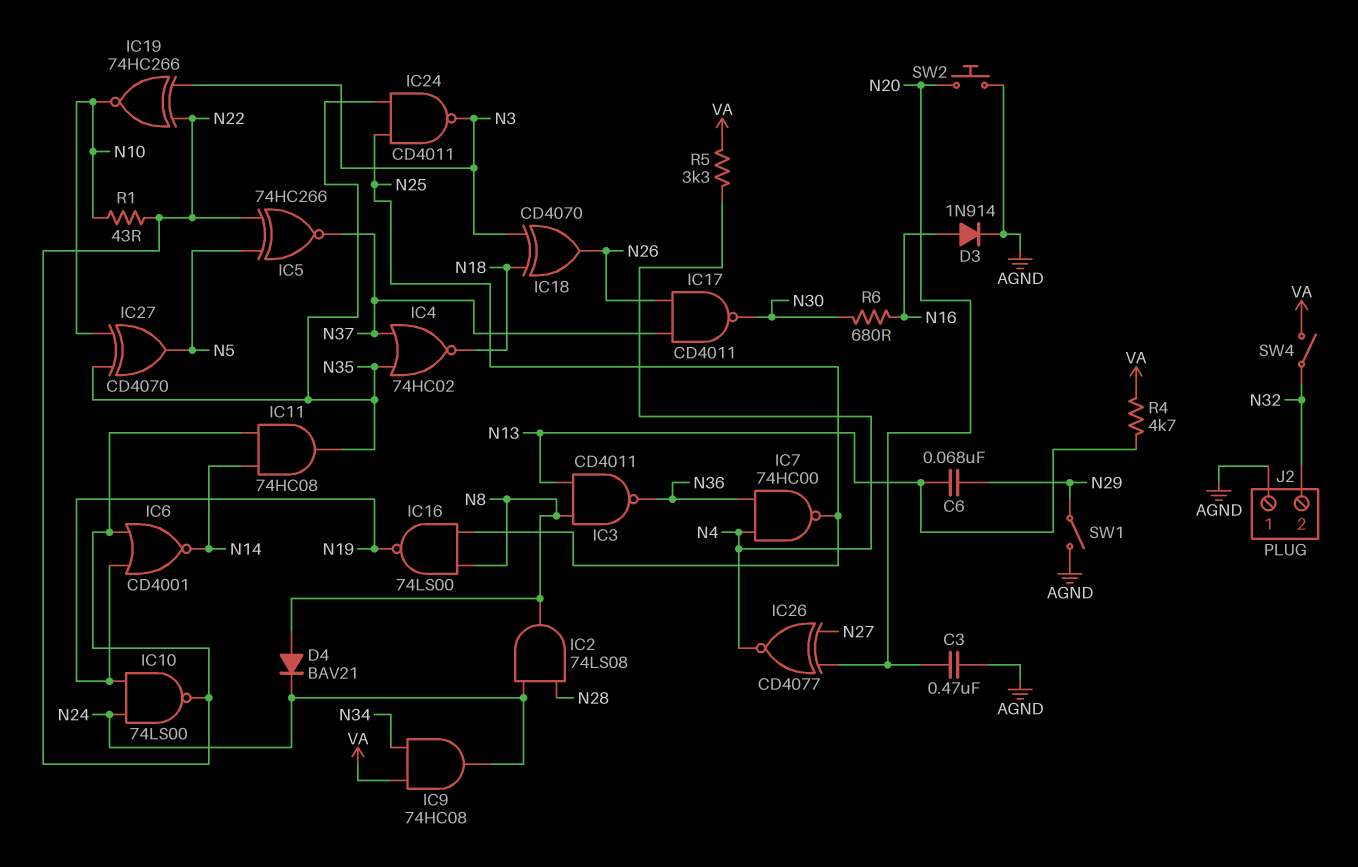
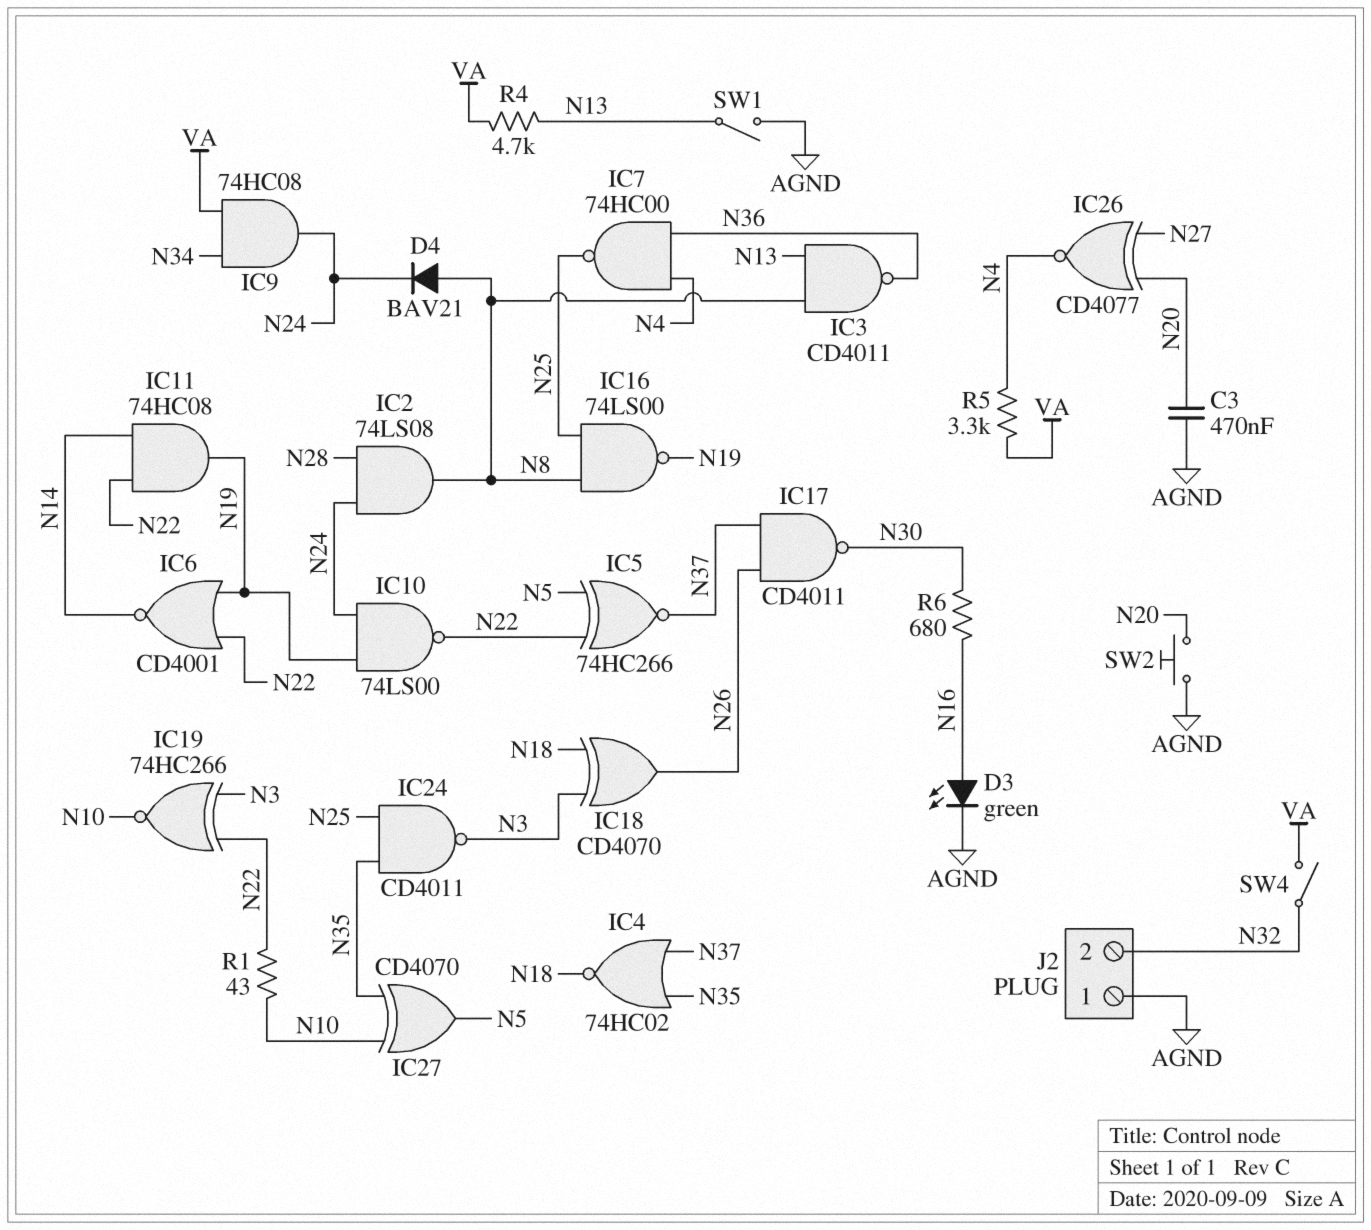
C6: 68nF (N13, N29) -> none
D3: diode 1N914 (A N16, K AGND) -> LED green (A N16, K AGND)
IC11: AND 74HC08 (in N14, in N22, out N35) -> AND 74HC08 (in N14, in N22, out N19)
SW1: switch (AGND, N29) -> switch (AGND, N13)

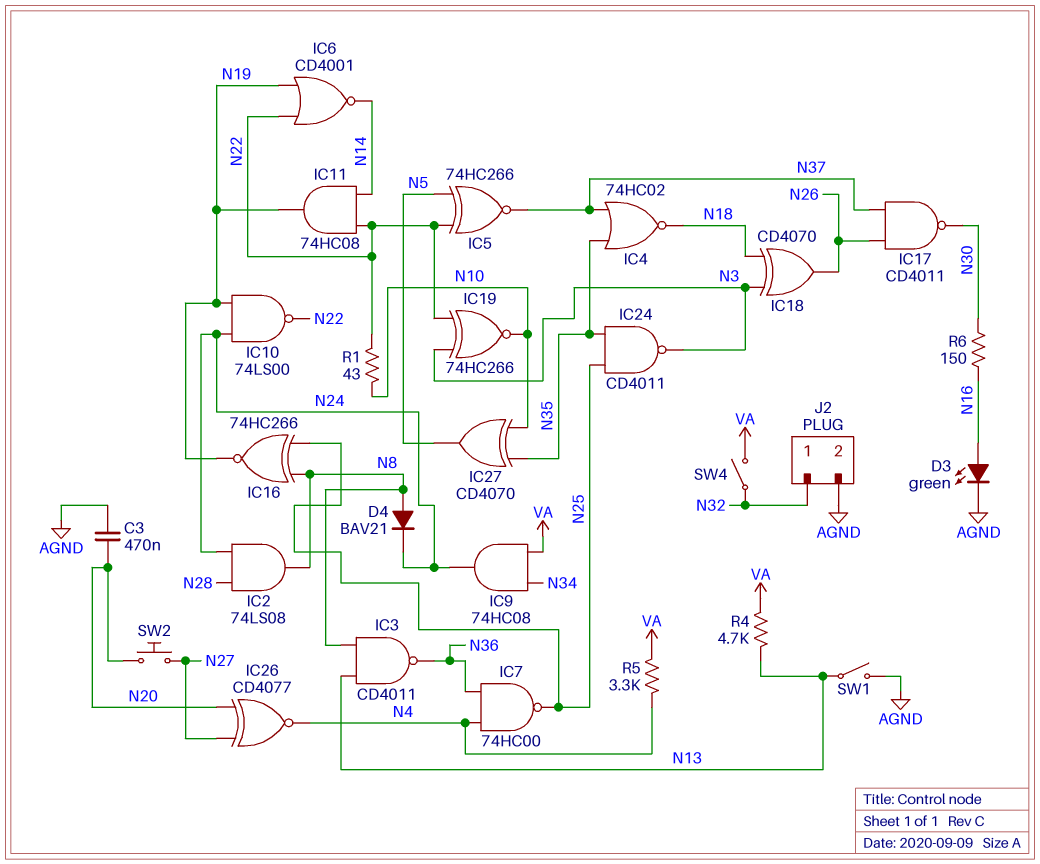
IC16: NAND 74LS00 (in N8, in N25, out N19) -> XNOR 74HC266 (in N8, in N25, out N19)
J2 pin 1: AGND -> N32
J2 pin 2: N32 -> AGND
R6: 680 (N16, N30) -> 150 (N16, N30)
SW2: button (AGND, N20) -> button (N20, N27)

